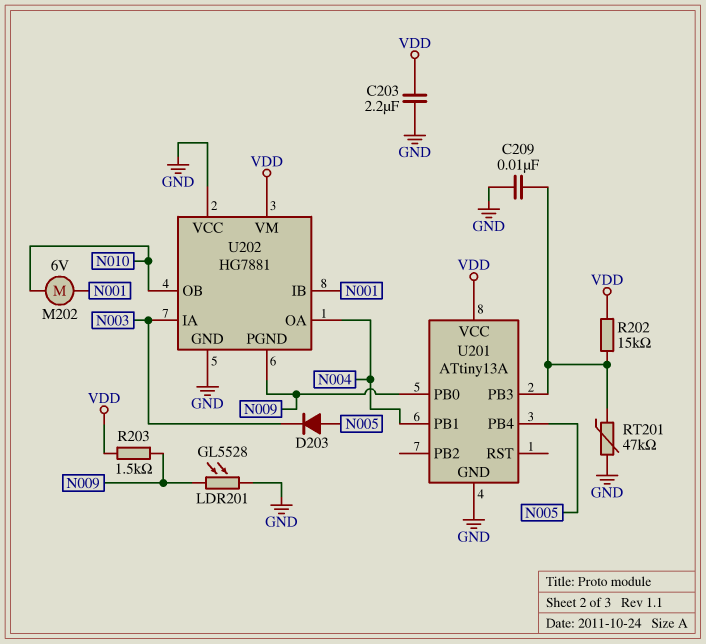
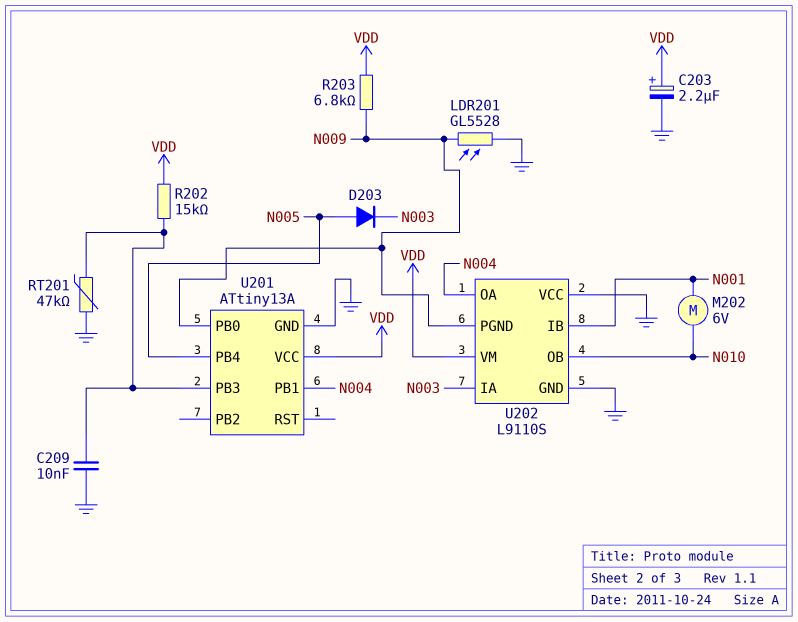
C203: 2.2uF (GND, VDD) -> 2.2uF (plus VDD, minus GND)
R203: 1.5k (N009, VDD) -> 6.8k (N009, VDD)
U202: HG7881 -> L9110S

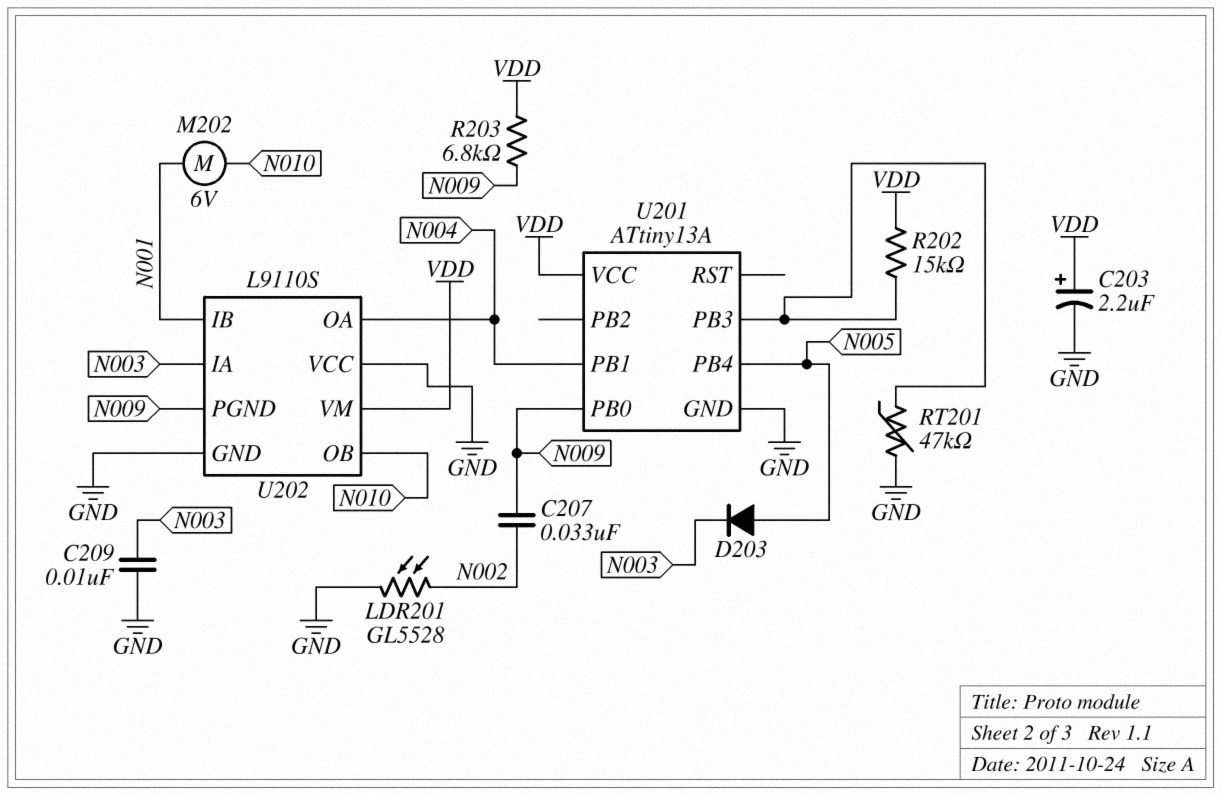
C207: none -> 33nF (N002, N009)
C209: 10nF (GND, U201/PB3) -> 10nF (GND, N003)
LDR201: GL5528 (GND, N009) -> GL5528 (GND, N002)

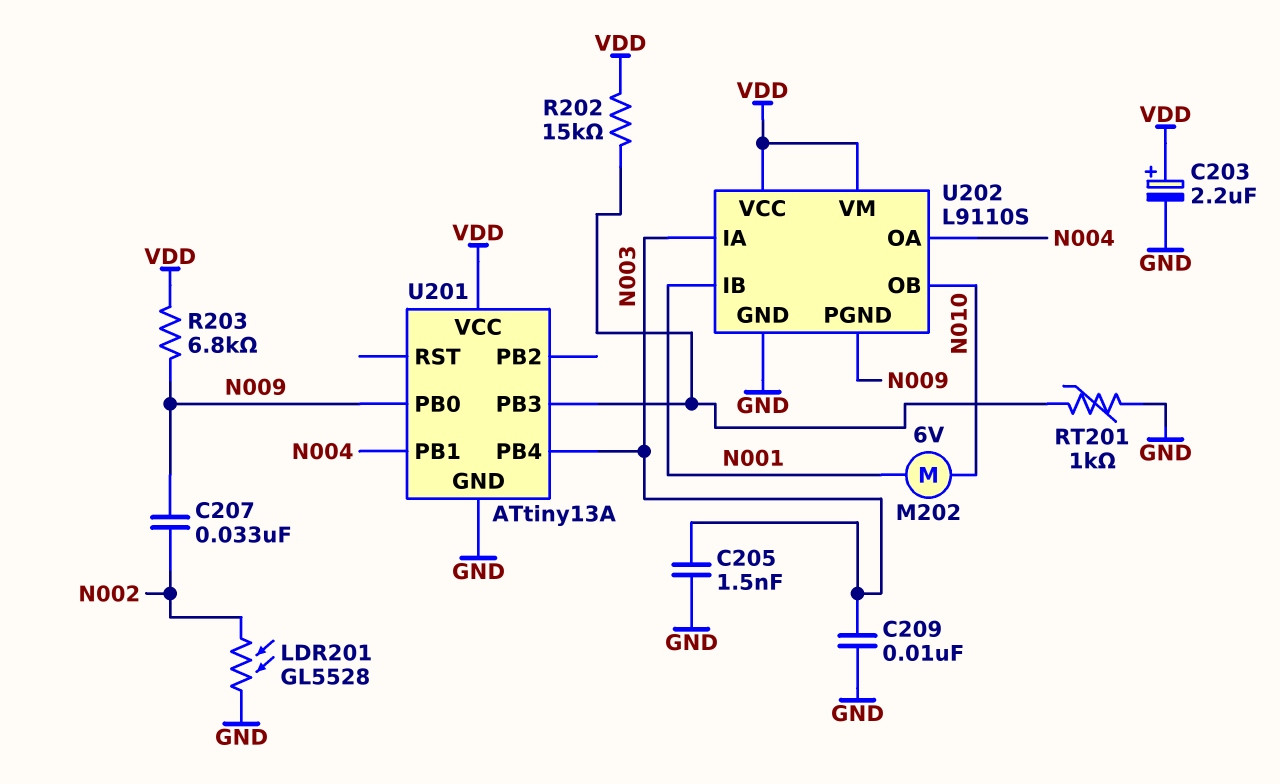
C205: none -> 1.5nF (GND, N003)
D203: diode (A N005, K N003) -> none
RT201: 47k (GND, U201/PB3) -> 1k (GND, U201/PB3)
U201 pin PB4: N005 -> N003
U202 pin VCC: GND -> VDD

